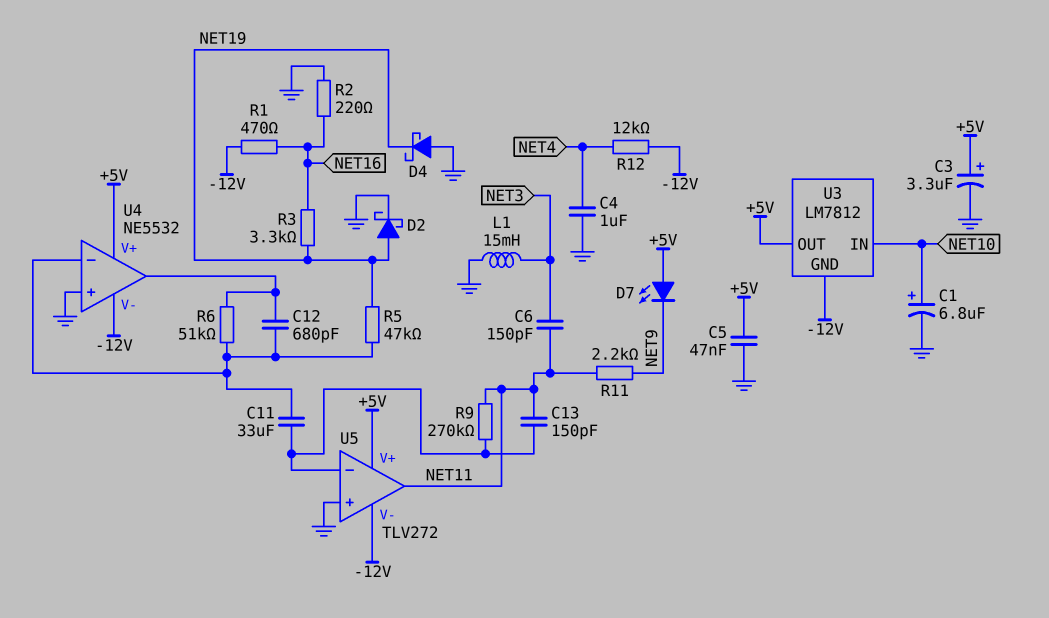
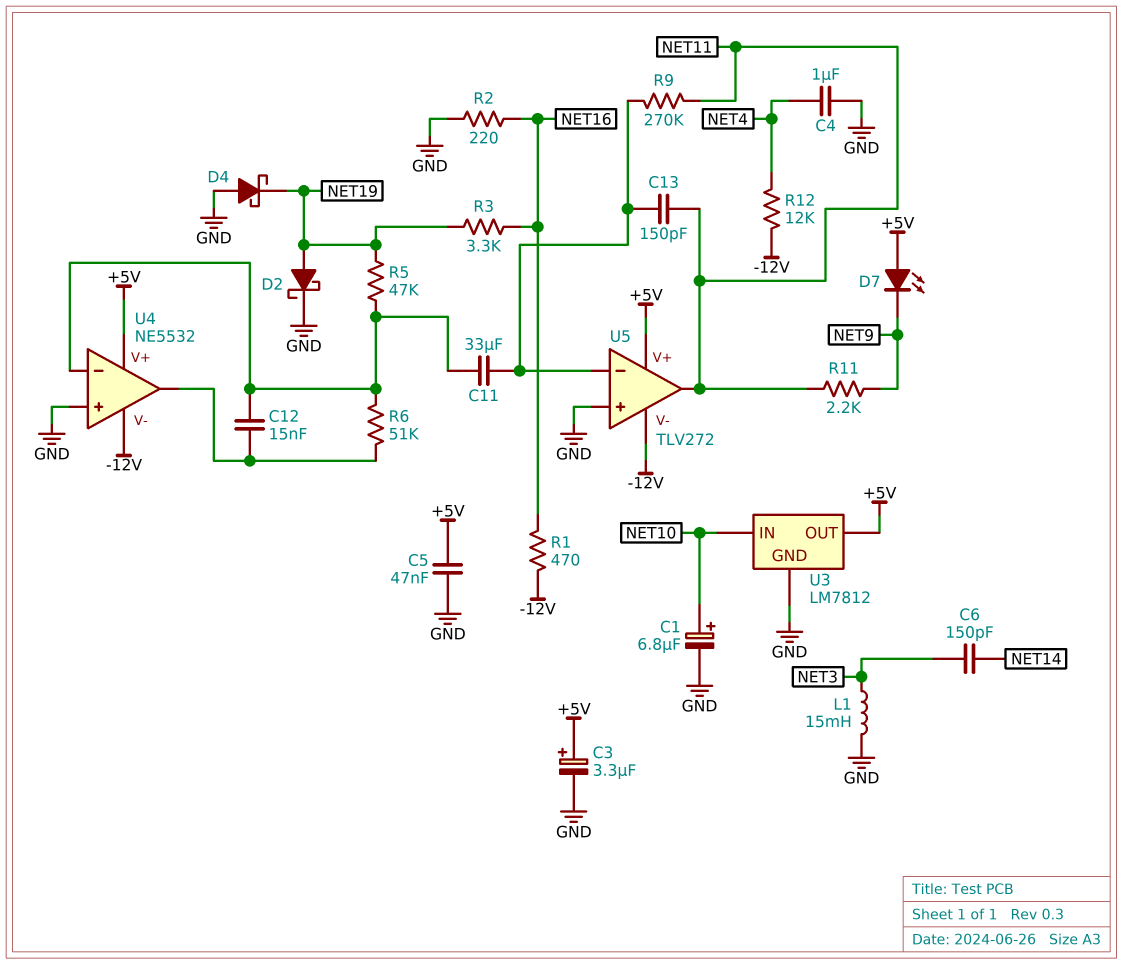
C6: 150pF (NET3, NET11) -> 150pF (NET3, NET14)
C12: 680pF (U4/in-, U4/out) -> 15nF (U4/in-, U4/out)
U3 pin GND: -12V -> GND

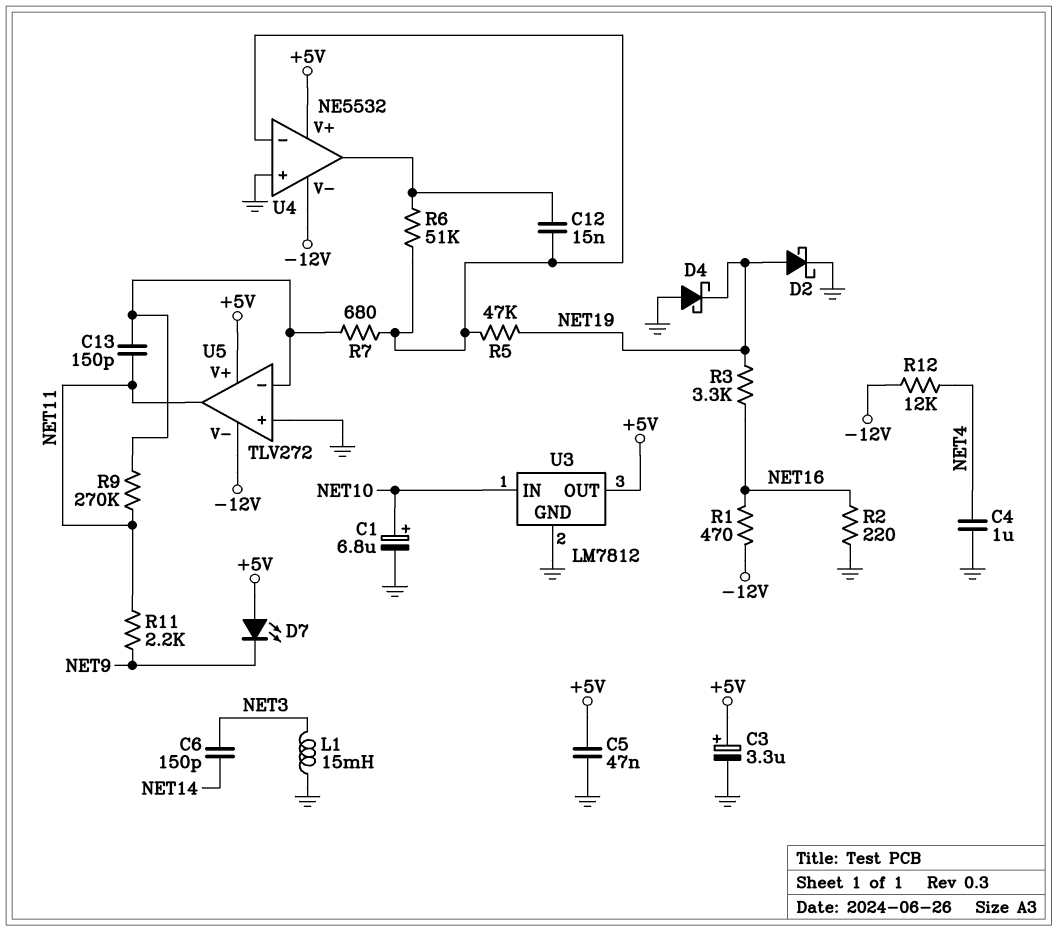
C11: 33uF (U4/in-, U5/in-) -> none
R7: none -> 680 (U4/in-, U5/in-)

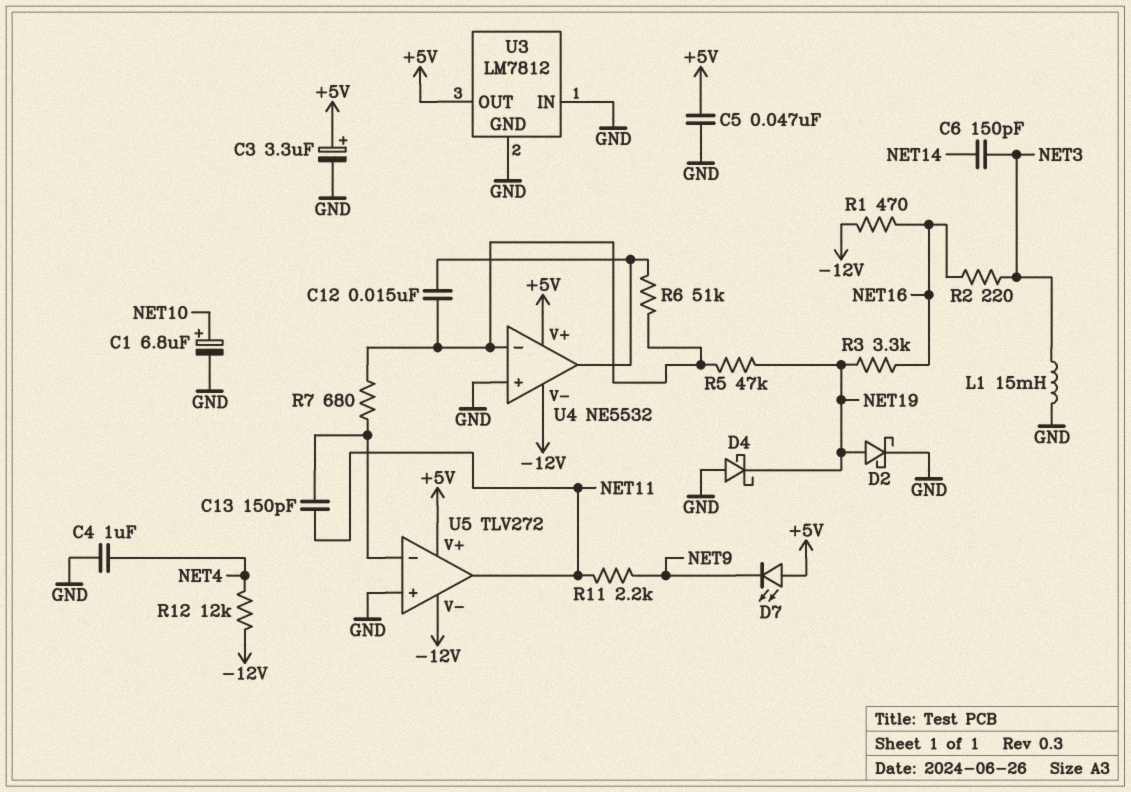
R2: 220 (GND, NET16) -> 220 (NET3, NET16)
R9: 270k (NET11, U5/in-) -> none
U3 pin IN: NET10 -> GND

